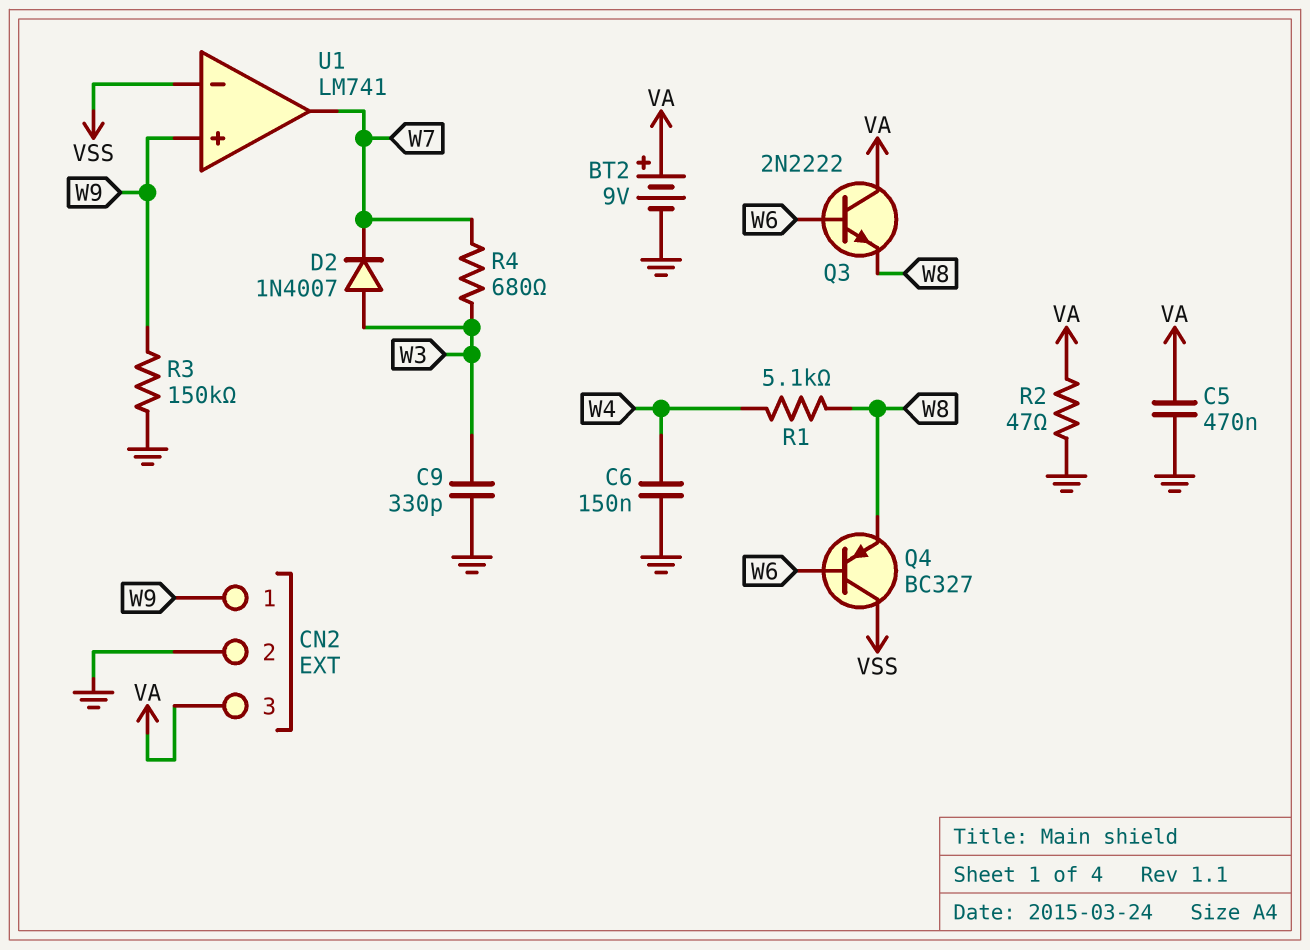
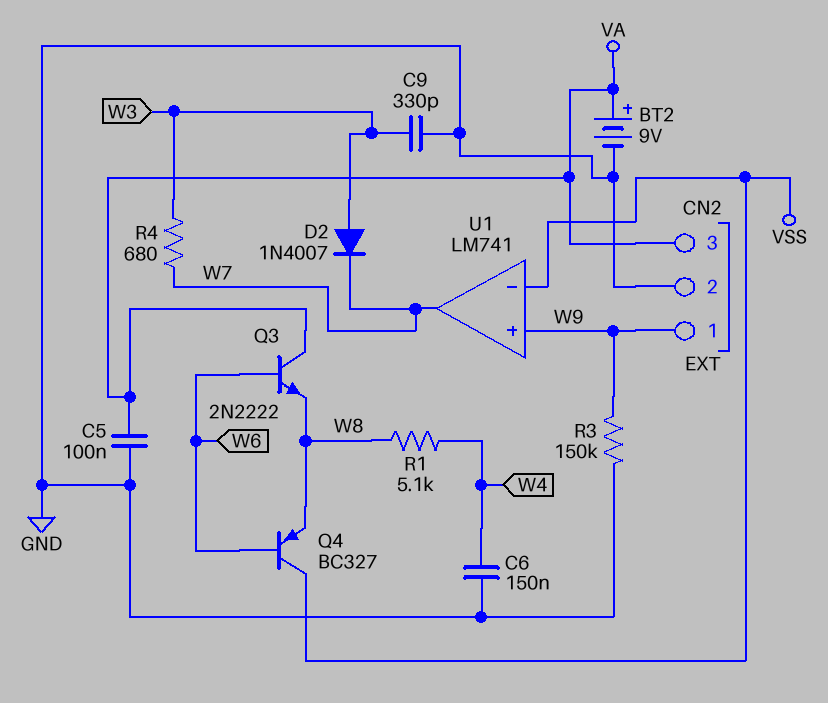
C5: 470nF (GND, VA) -> 100nF (GND, VA)
R2: 47 (GND, VA) -> none

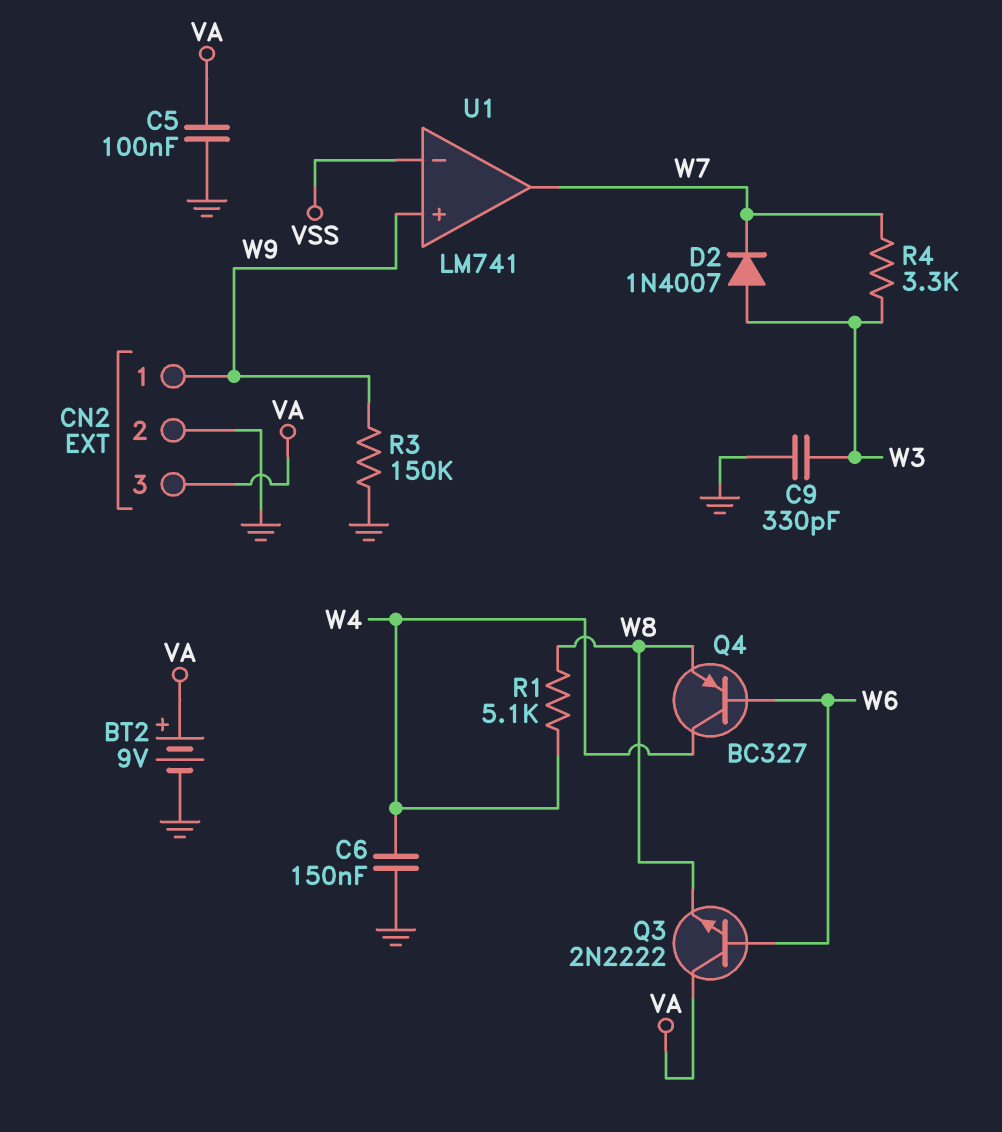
Q4: PNP BC327 (B W6, C VSS, E W8) -> PNP BC327 (B W6, C W4, E W8)
R4: 680 (W3, W7) -> 3.3k (W3, W7)

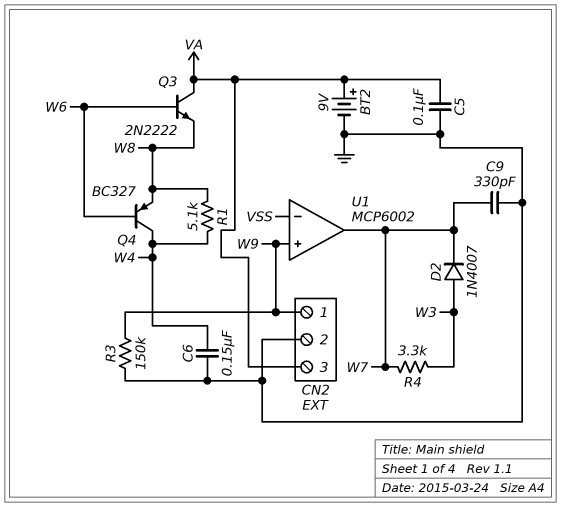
C9: 330pF (GND, W3) -> 330pF (GND, W7)
U1: LM741 -> MCP6002

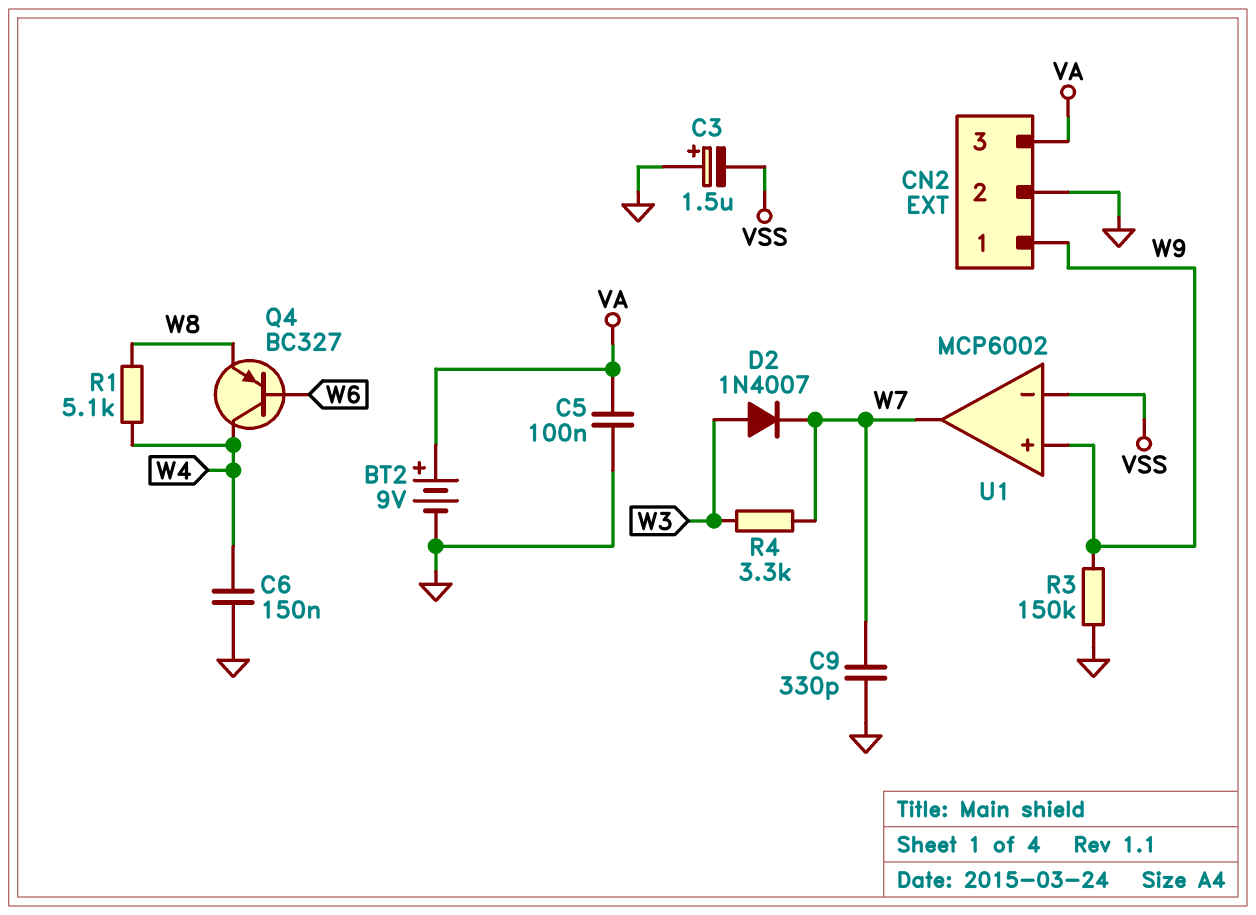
C3: none -> 1.5uF (plus GND, minus VSS)
Q3: NPN 2N2222 (B W6, C VA, E W8) -> none

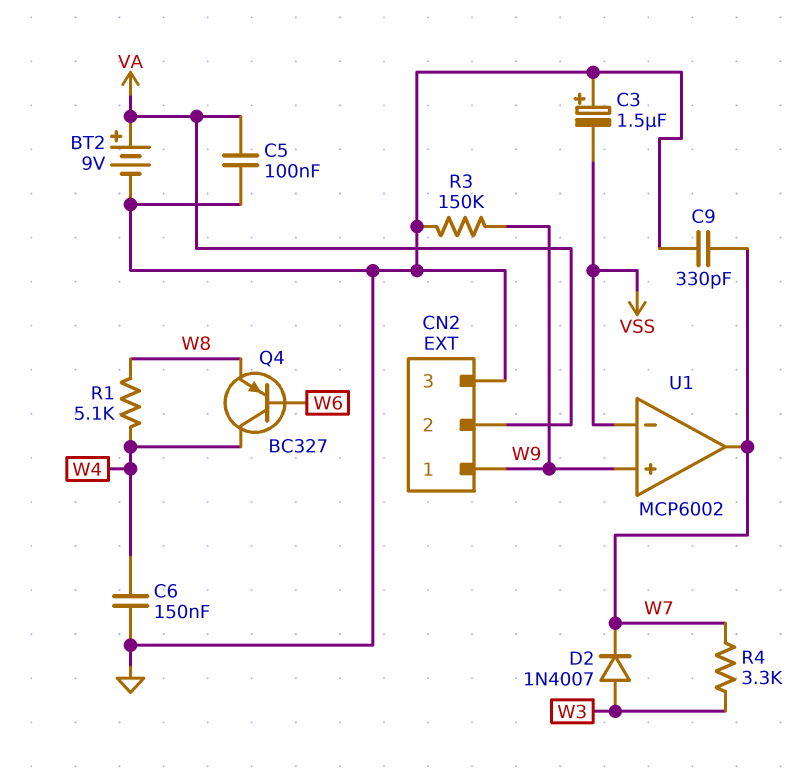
CN2 pin 2: GND -> VA
CN2 pin 3: VA -> GND

